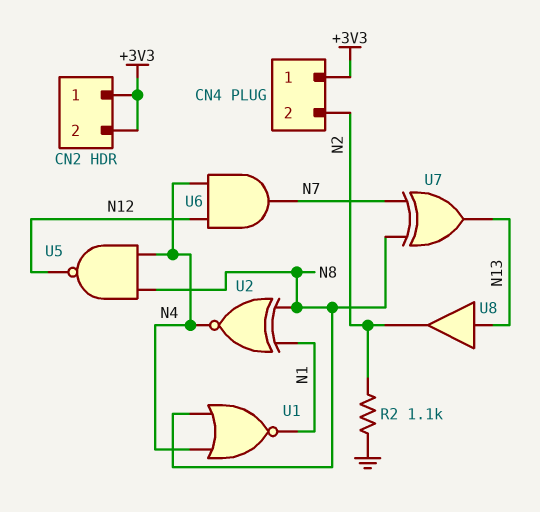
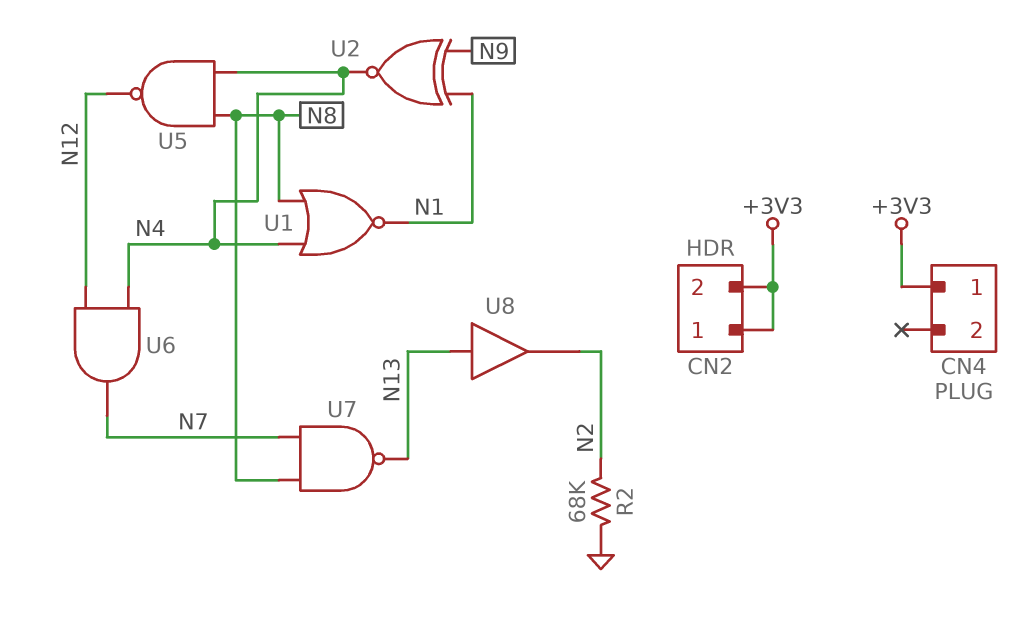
CN4 pin 2: N2 -> none
R2: 1.1k (GND, N2) -> 68k (GND, N2)
U2: XNOR (in N1, in N8, out N4) -> XNOR (in N1, in N9, out N4)
U7: XOR (in N7, in N8, out N13) -> NAND (in N7, in N8, out N13)

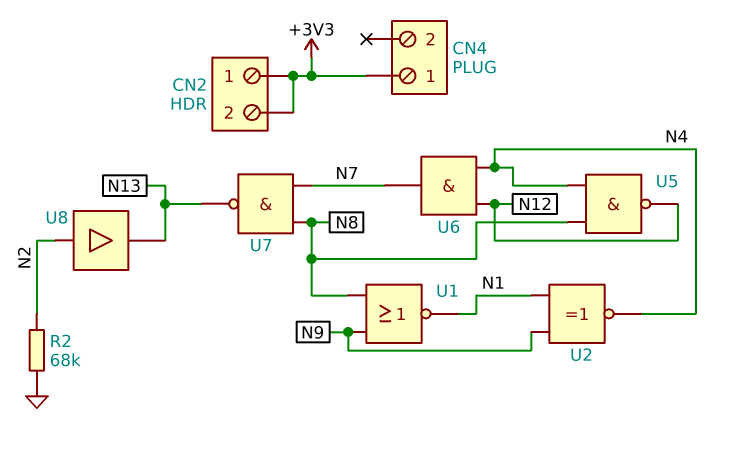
U1: NOR (in N4, in N8, out N1) -> NOR (in N8, in N9, out N1)
U8: buffer (in N13, out N2) -> buffer (in N2, out N13)

